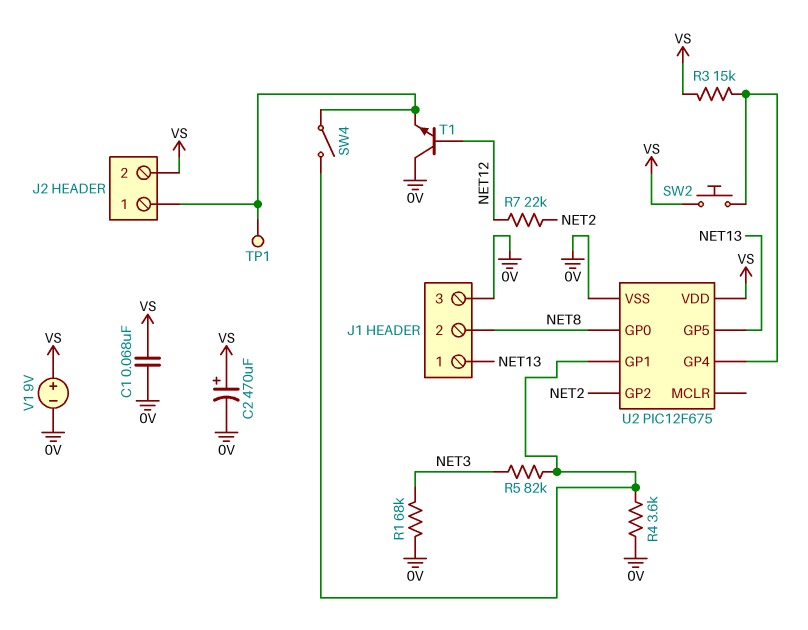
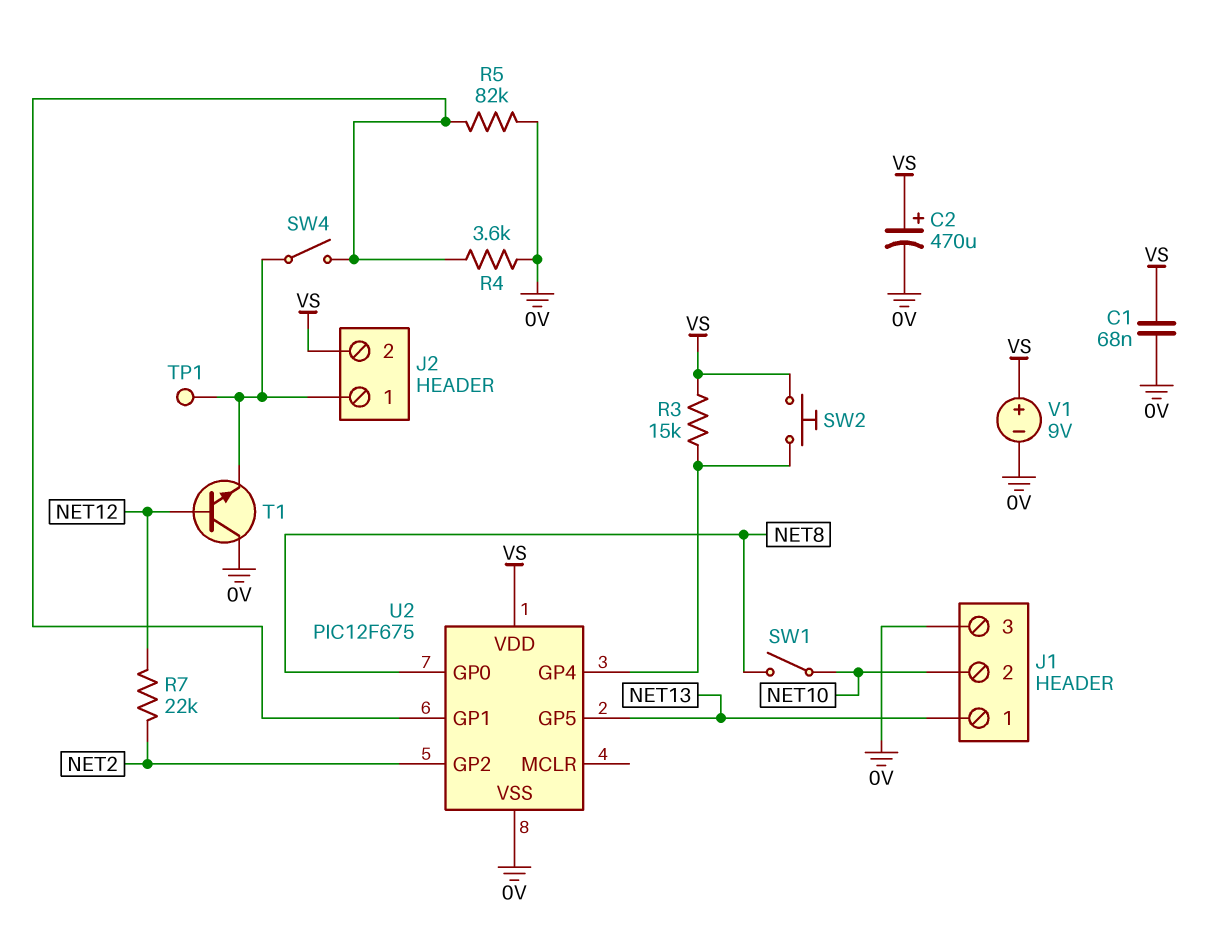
J1 pin 2: NET8 -> NET10
R1: 68k (0V, NET3) -> none
R5: 82k (NET3, U2/GP1) -> 82k (0V, U2/GP1)
SW1: none -> switch (NET8, NET10)

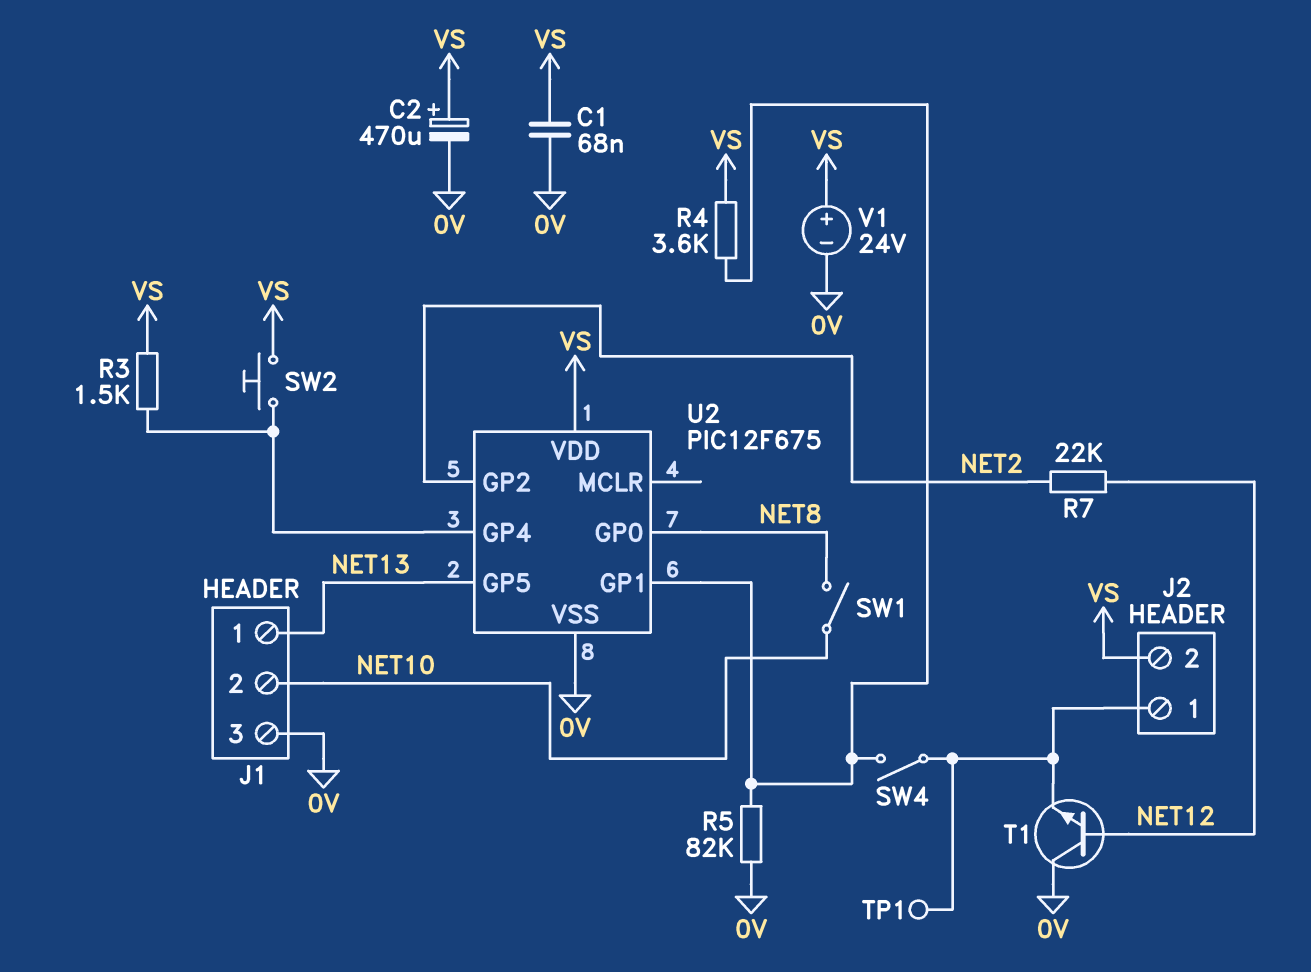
R3: 15k (U2/GP4, VS) -> 1.5k (U2/GP4, VS)
R4: 3.6k (0V, U2/GP1) -> 3.6k (U2/GP1, VS)
V1: 9V (plus VS, minus 0V) -> 24V (plus VS, minus 0V)

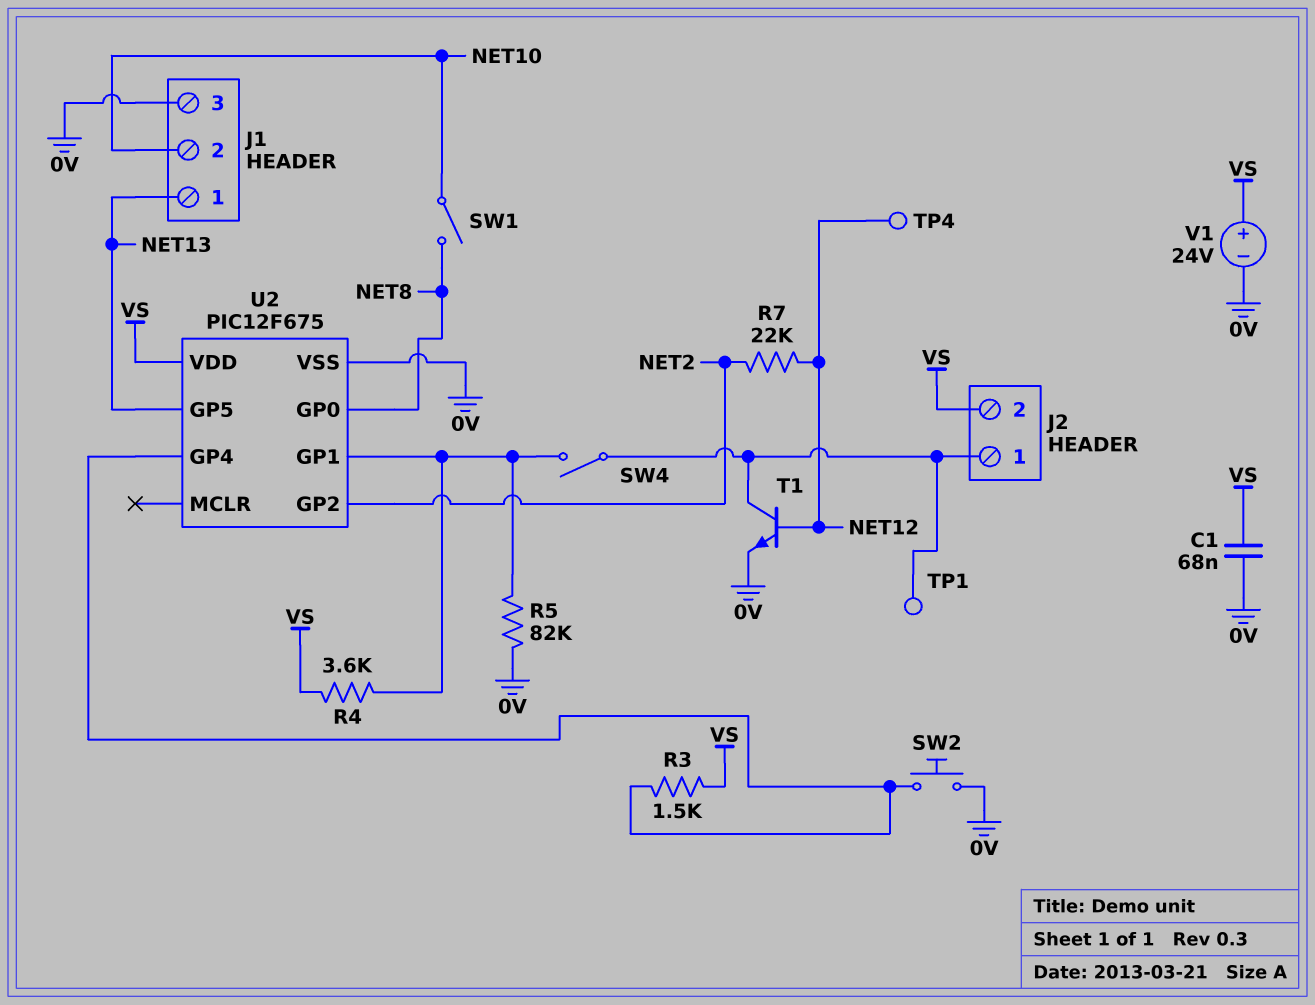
C2: 470uF (plus VS, minus 0V) -> none
SW2: button (U2/GP4, VS) -> button (0V, U2/GP4)
T1: NPN (B NET12, C 0V, E J2/1) -> NPN (B NET12, C J2/1, E 0V)
TP4: none -> test point (NET12)

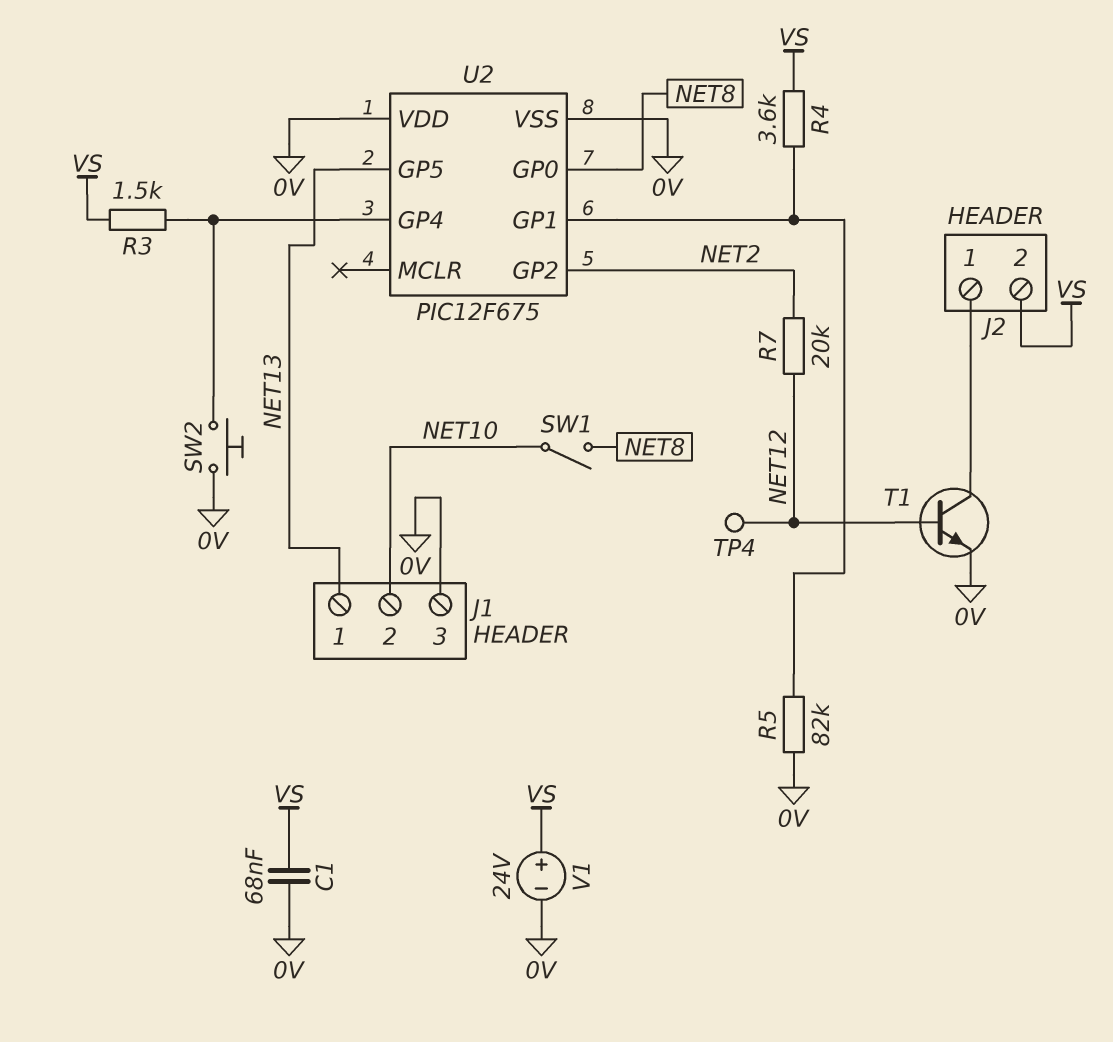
R7: 22k (NET2, NET12) -> 20k (NET2, NET12)
SW4: switch (J2/1, U2/GP1) -> none
TP1: test point (J2/1) -> none
U2 pin VDD: VS -> 0V

